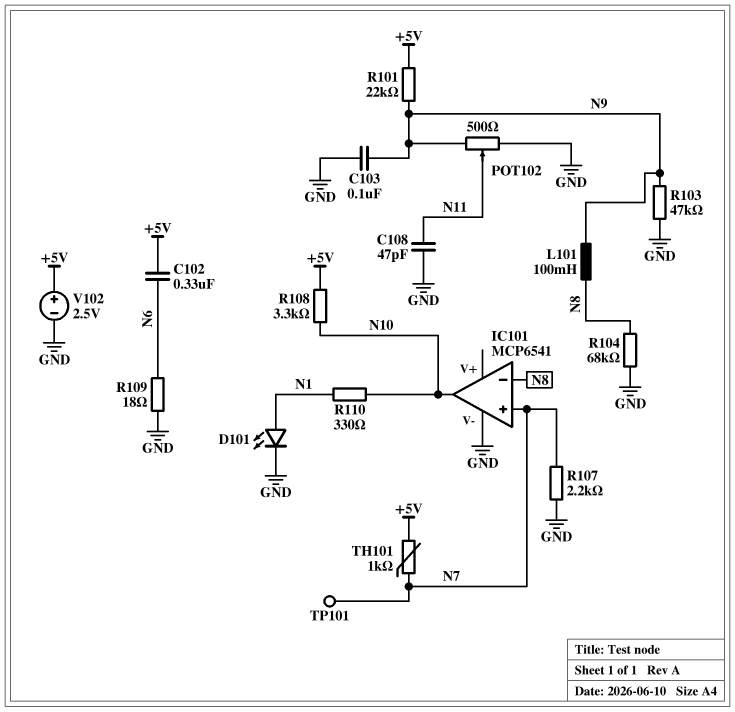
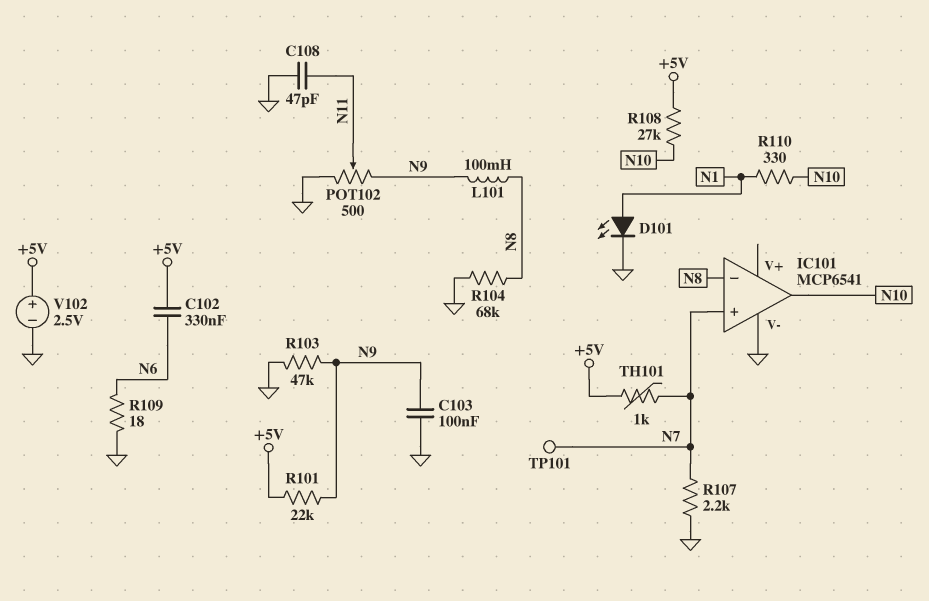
R108: 3.3k (+5V, N10) -> 27k (+5V, N10)

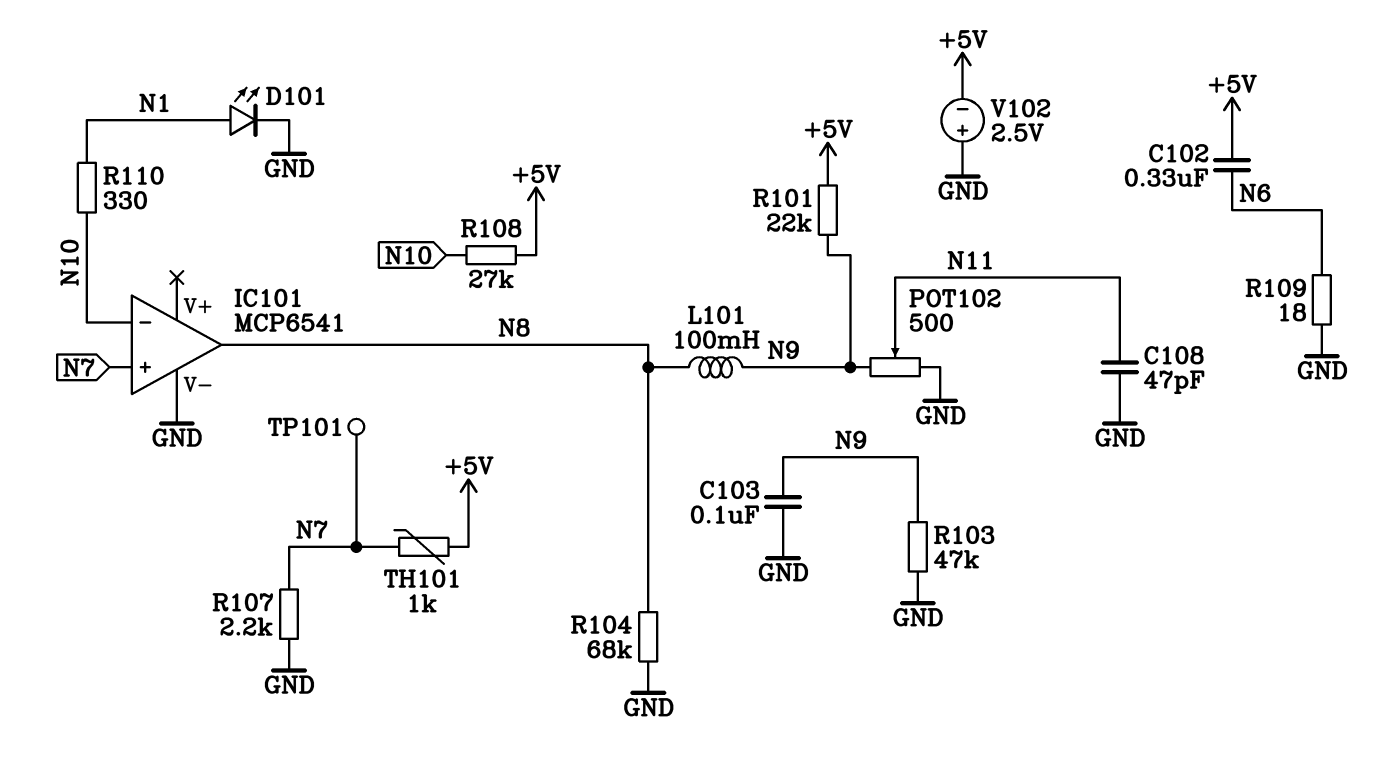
IC101 pin in-: N8 -> N10
IC101 pin out: N10 -> N8
V102: 2.5V (plus +5V, minus GND) -> 2.5V (plus GND, minus +5V)

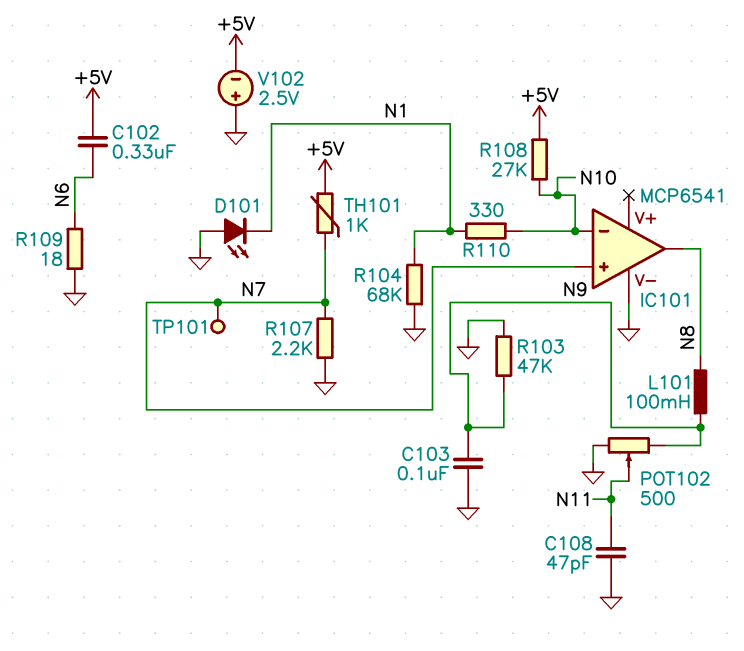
D101: LED (A N1, K GND) -> LED (A GND, K N1)
R101: 22k (+5V, N9) -> none
R104: 68k (GND, N8) -> 68k (GND, N1)

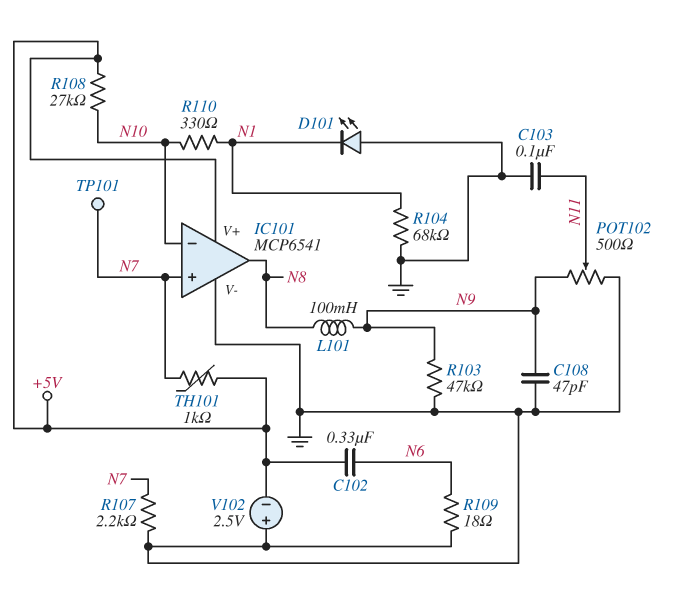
C103: 100nF (GND, N9) -> 100nF (GND, N11)
C108: 47pF (GND, N11) -> 47pF (GND, N9)
IC101 pin V+: none -> +5V

